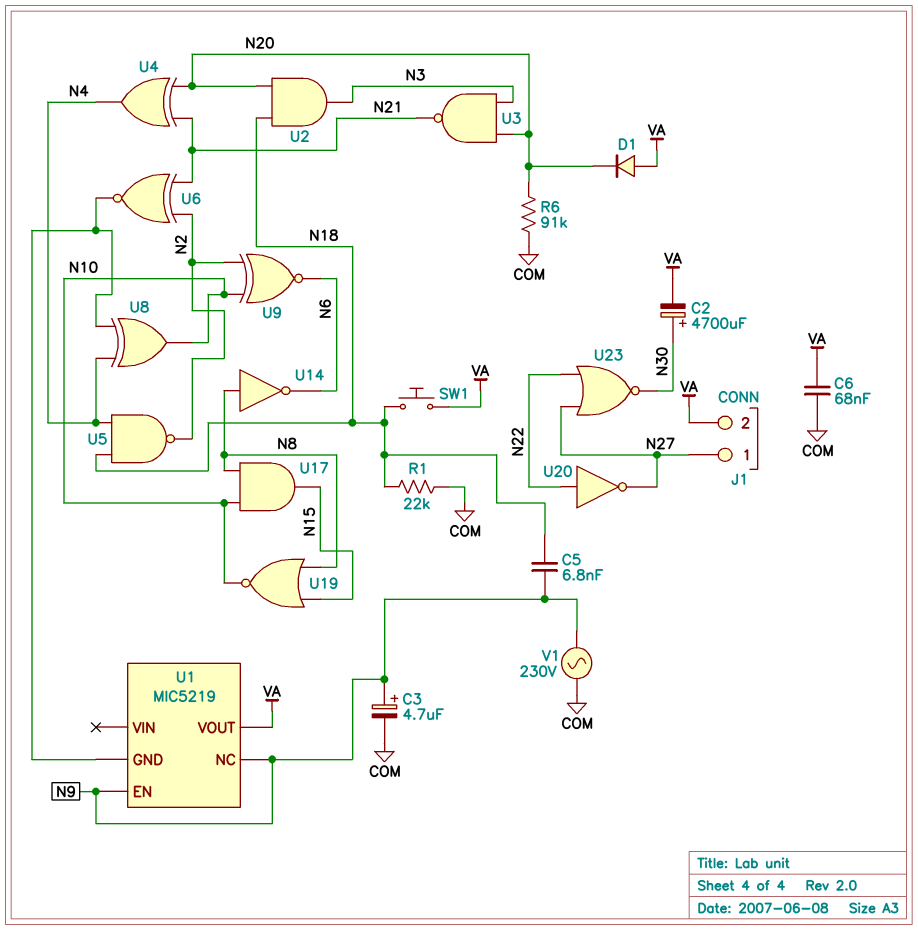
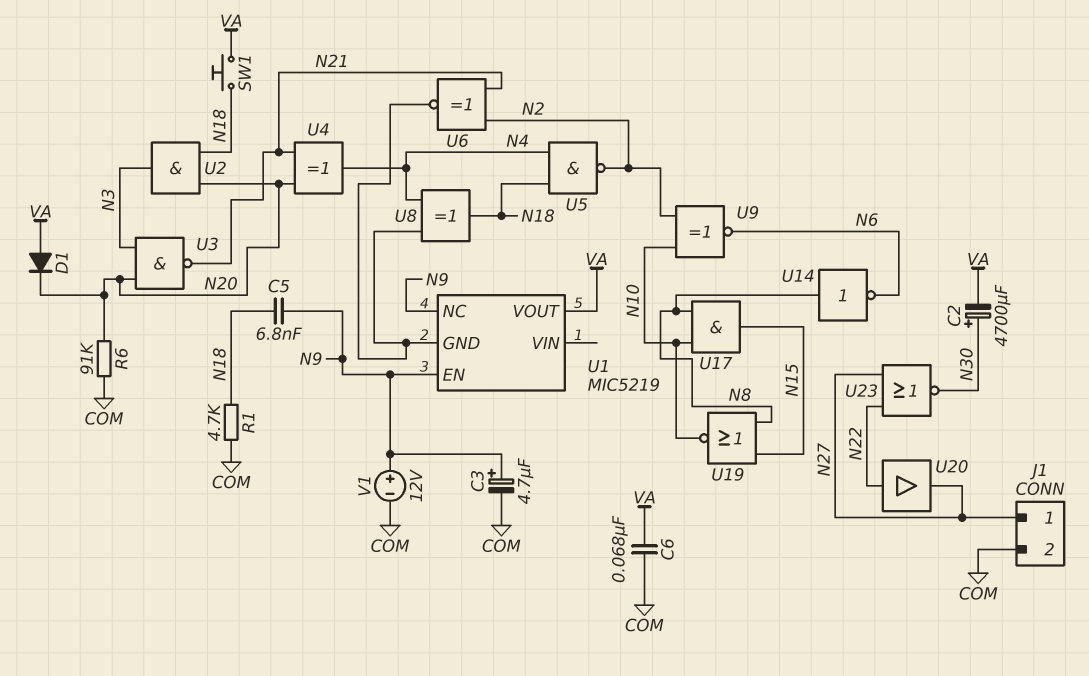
J1 pin 2: VA -> COM
R1: 22k (COM, N18) -> 4.7k (COM, N18)
U8: XOR (in N4, in U1/GND, out N10) -> XOR (in N4, in U1/GND, out N18)
U20: NOT (in N22, out N27) -> buffer (in N22, out N27)
V1: AC 230V (COM, N9) -> 12V (plus N9, minus COM)

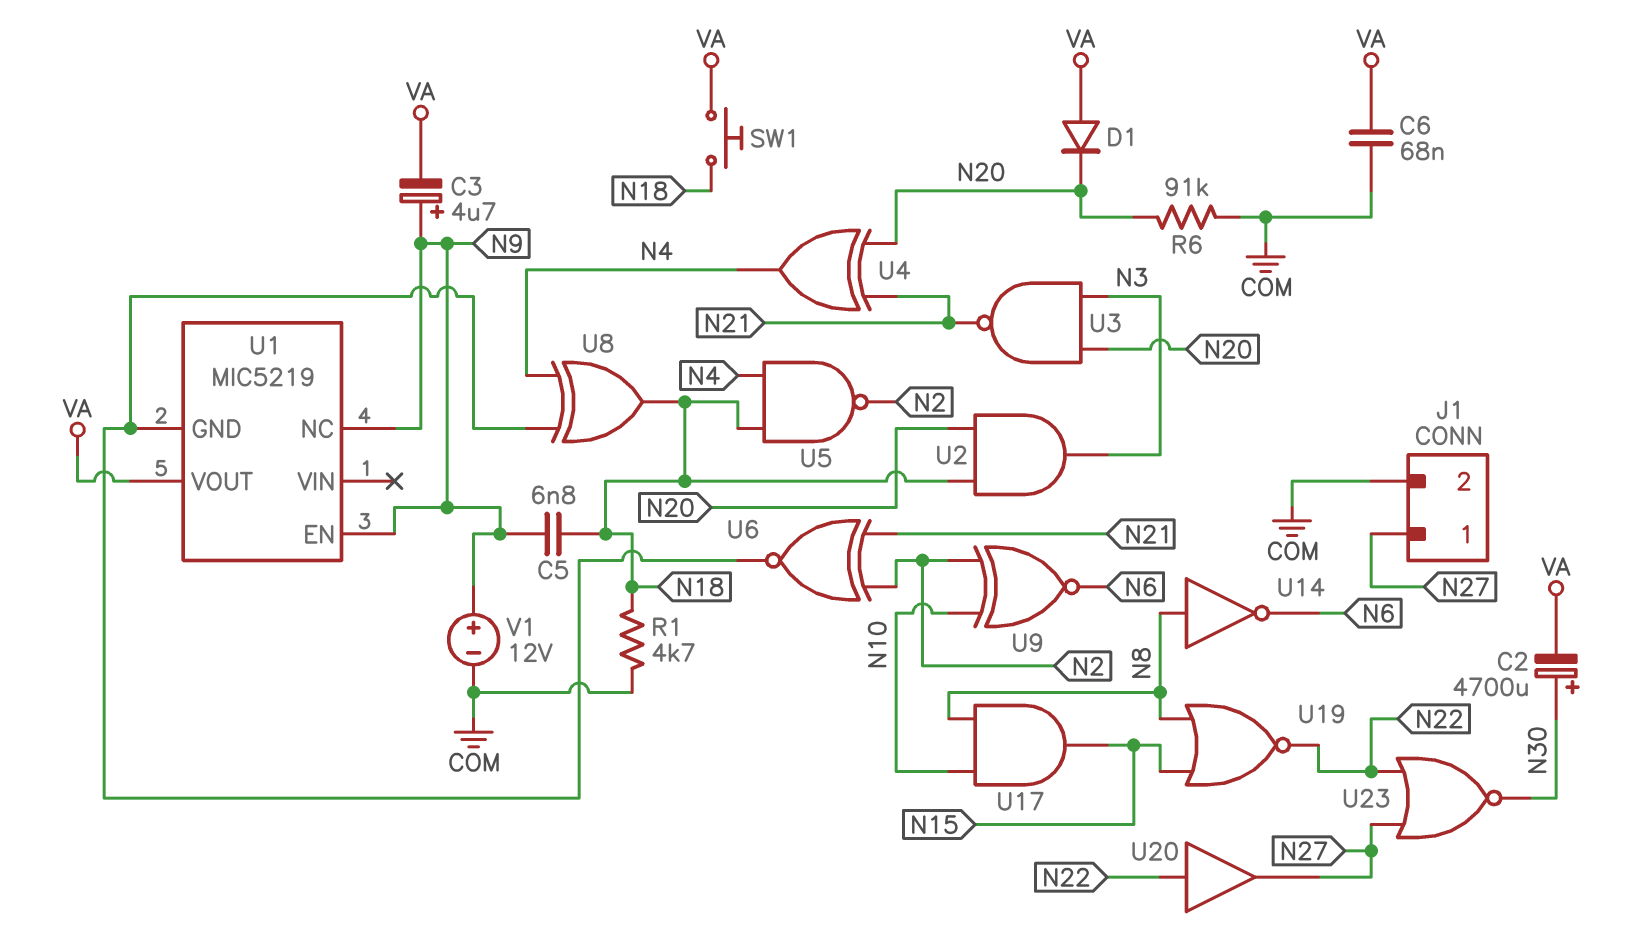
C3: 4.7uF (plus N9, minus COM) -> 4.7uF (plus N9, minus VA)
U19: NOR (in N8, in N15, out N10) -> NOR (in N8, in N15, out N22)

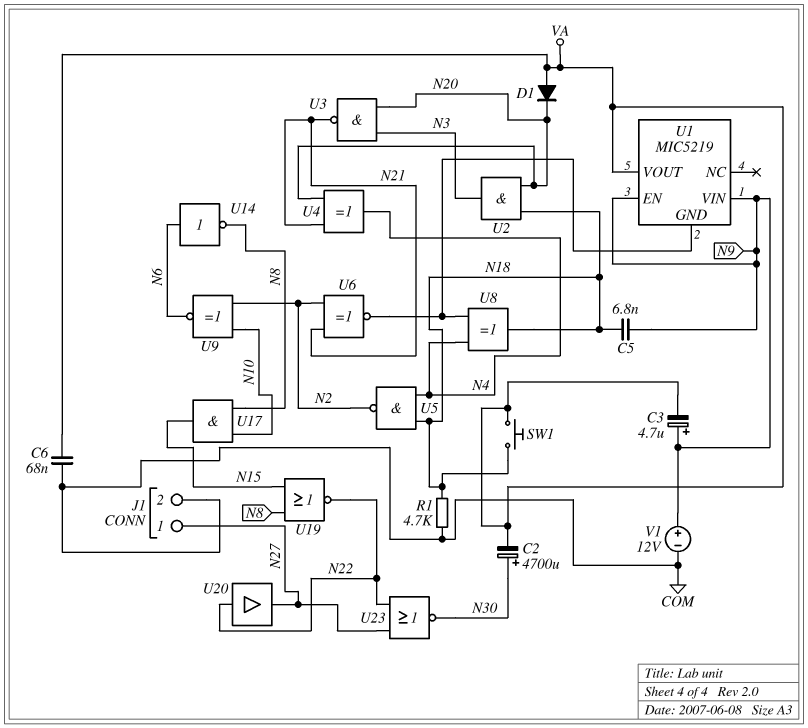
R6: 91k (COM, N20) -> none
U1 pin NC: N9 -> none
U1 pin VIN: none -> N9
U14: NOT (in N8, out N6) -> NOT (in N6, out N8)

